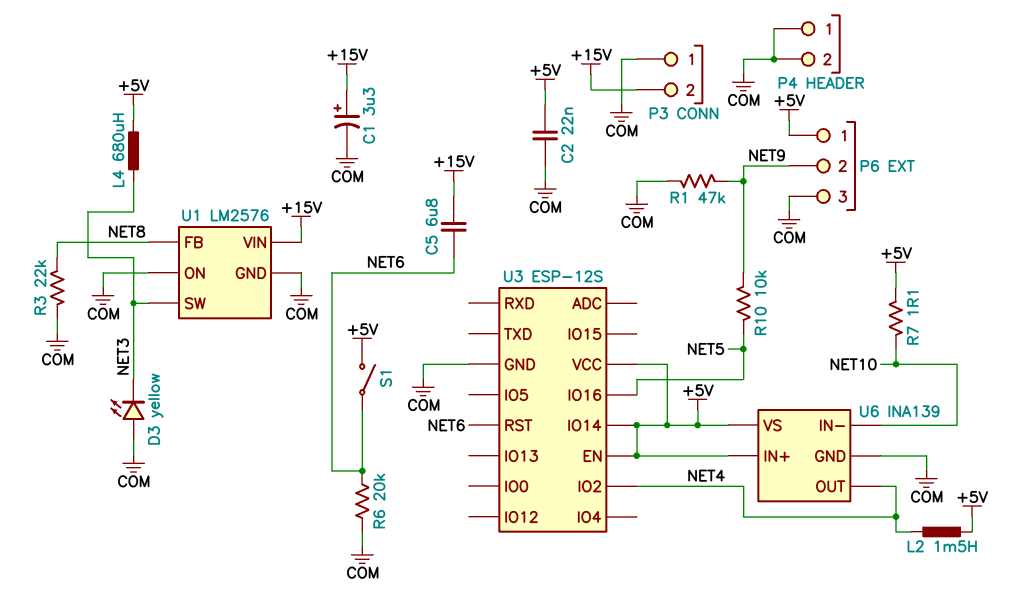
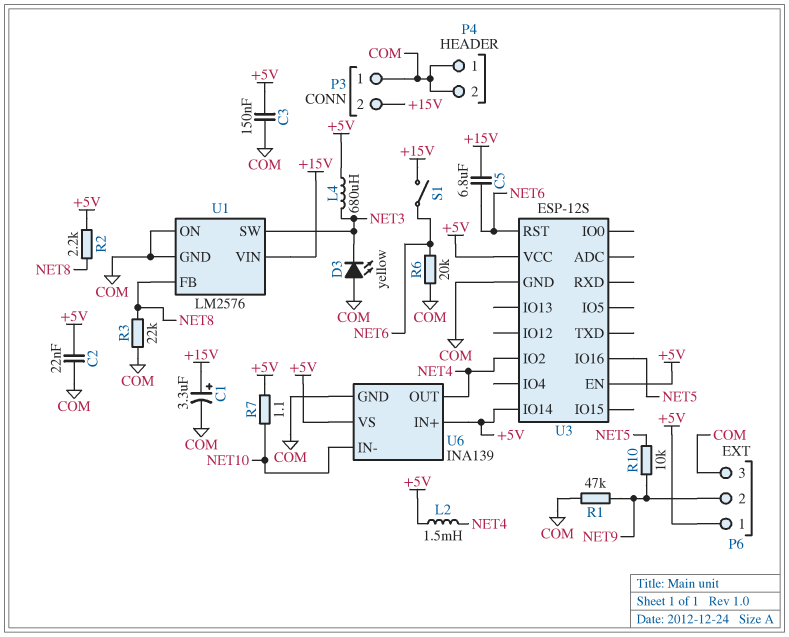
C3: none -> 150nF (+5V, COM)
R2: none -> 2.2k (+5V, NET8)
S1: switch (+5V, NET6) -> switch (+15V, NET6)

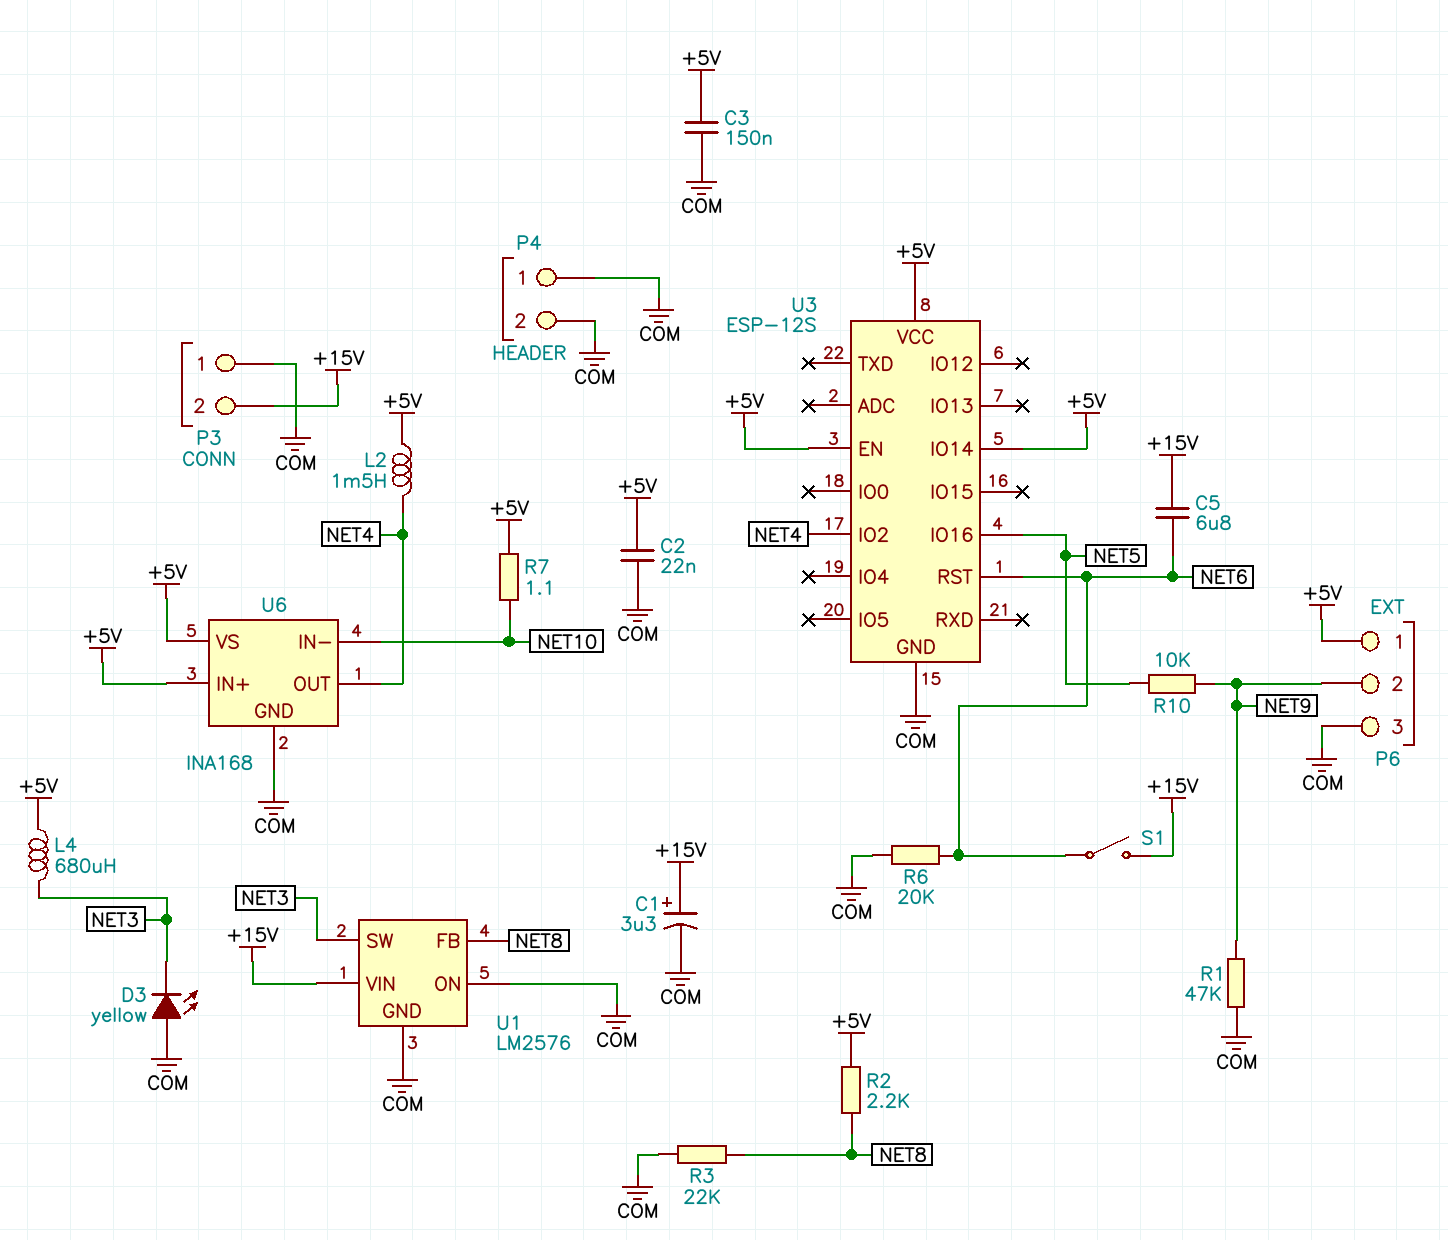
U6: INA139 -> INA168

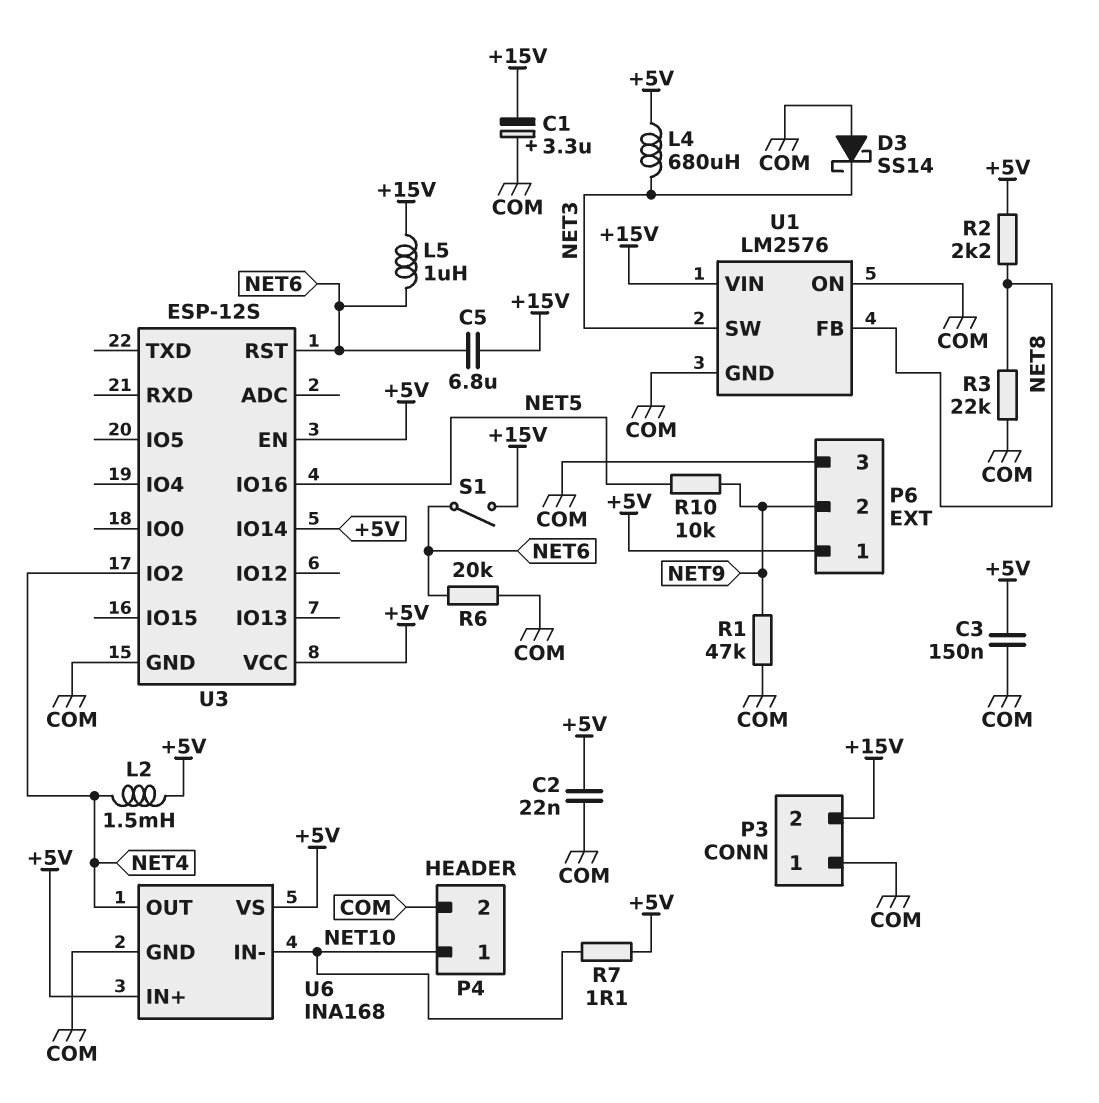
C1: 3.3uF (plus +15V, minus COM) -> 3.3uF (plus COM, minus +15V)
D3: LED yellow (A COM, K NET3) -> schottky SS14 (A COM, K NET3)
L5: none -> 1uH (+15V, NET6)
P4 pin 1: COM -> NET10

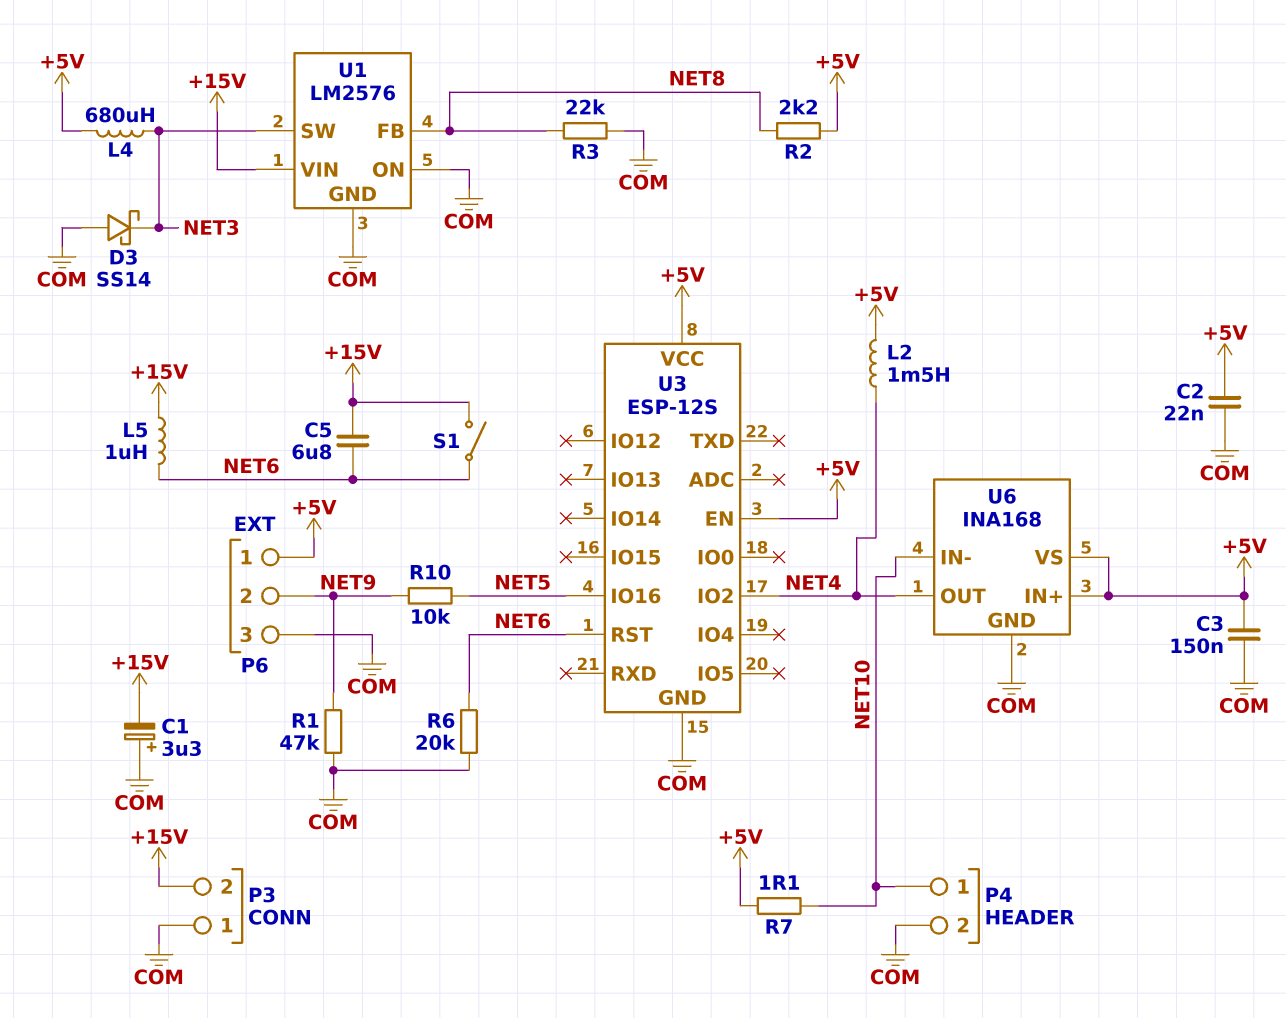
U3 pin IO14: +5V -> none

